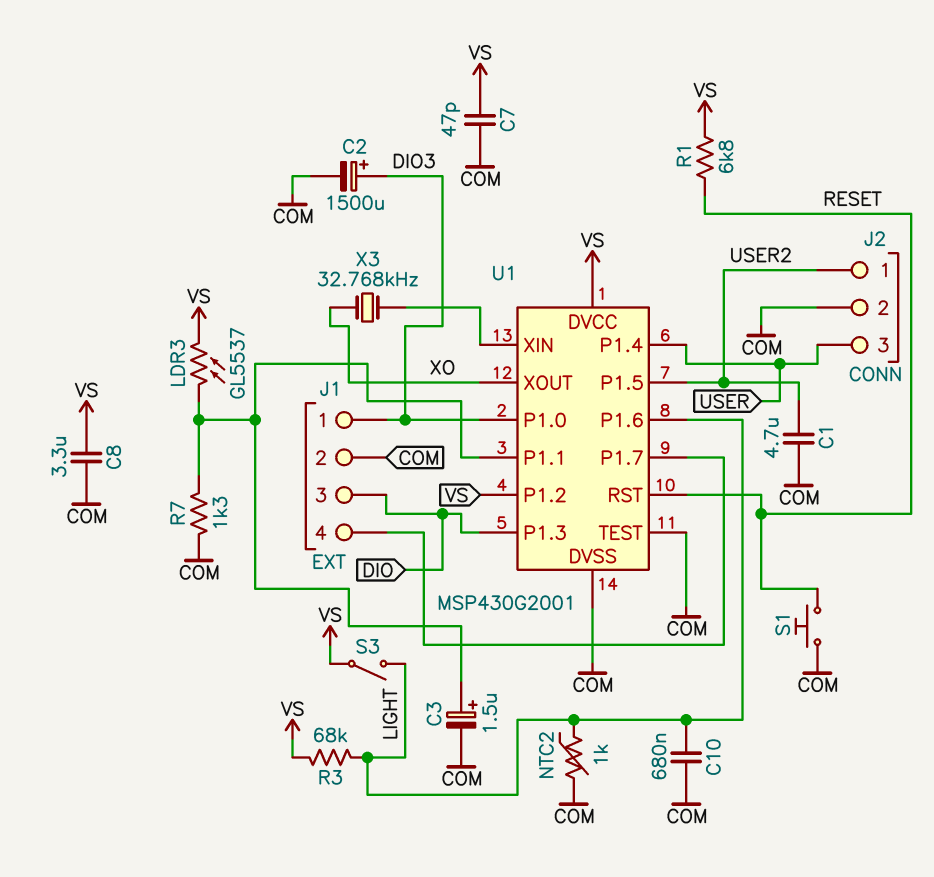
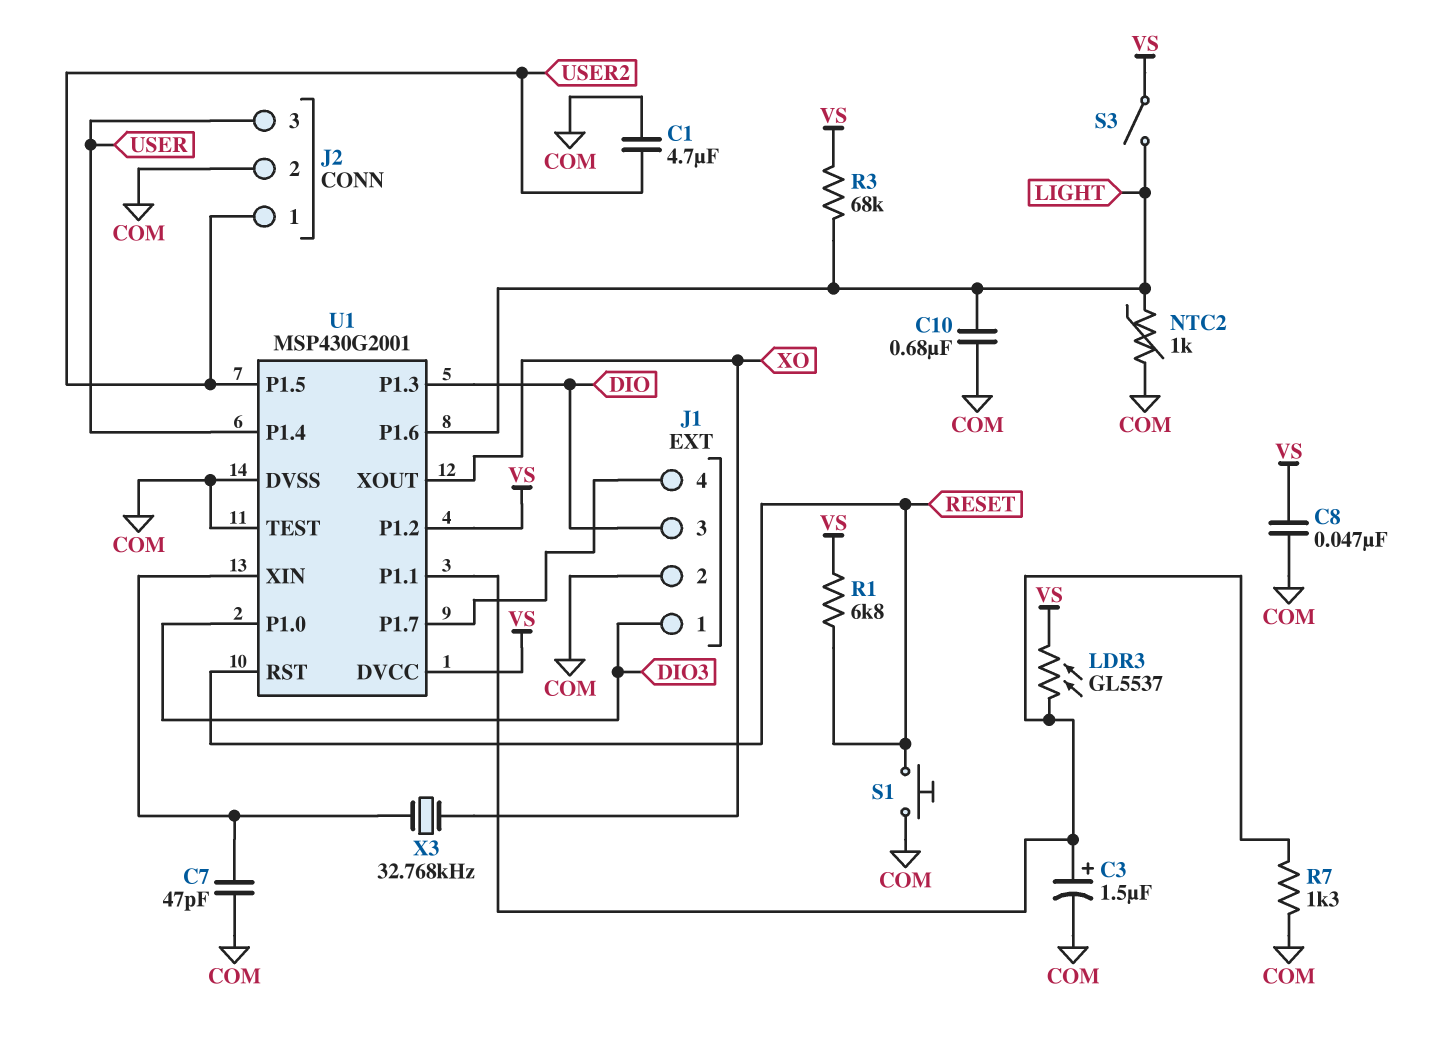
C2: 1500uF (plus DIO3, minus COM) -> none
C7: 47pF (COM, VS) -> 47pF (COM, U1/XIN)
C8: 3.3uF (COM, VS) -> 47nF (COM, VS)

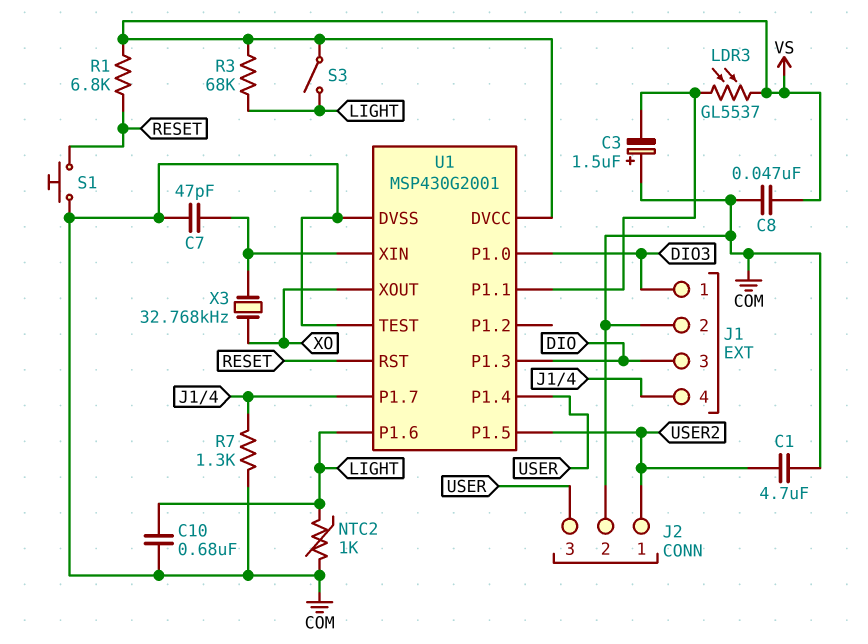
C3: 1.5uF (plus U1/P1.1, minus COM) -> 1.5uF (plus COM, minus U1/P1.1)
R7: 1.3k (COM, U1/P1.1) -> 1.3k (COM, J1/4)
U1 pin P1.2: VS -> none

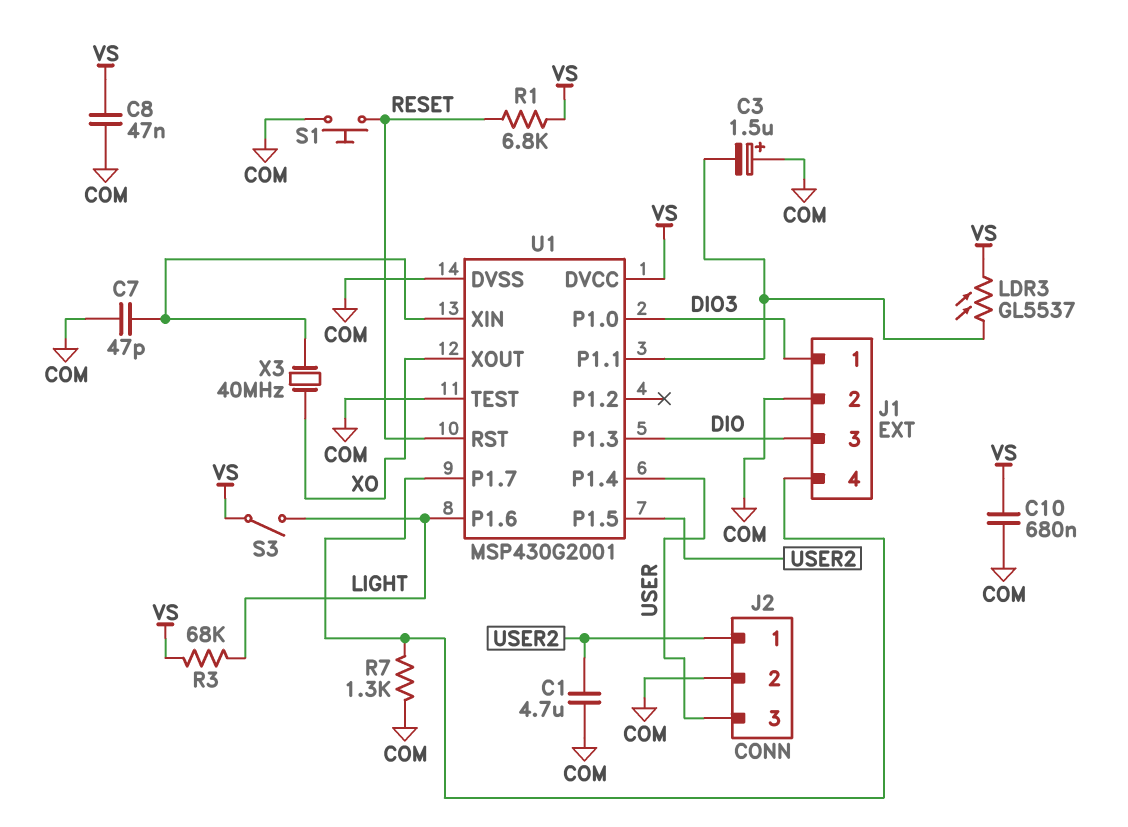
C10: 680nF (COM, LIGHT) -> 680nF (COM, VS)
NTC2: 1k (COM, LIGHT) -> none
X3: 32.768kHz (U1/XIN, XO) -> 40MHz (U1/XIN, XO)

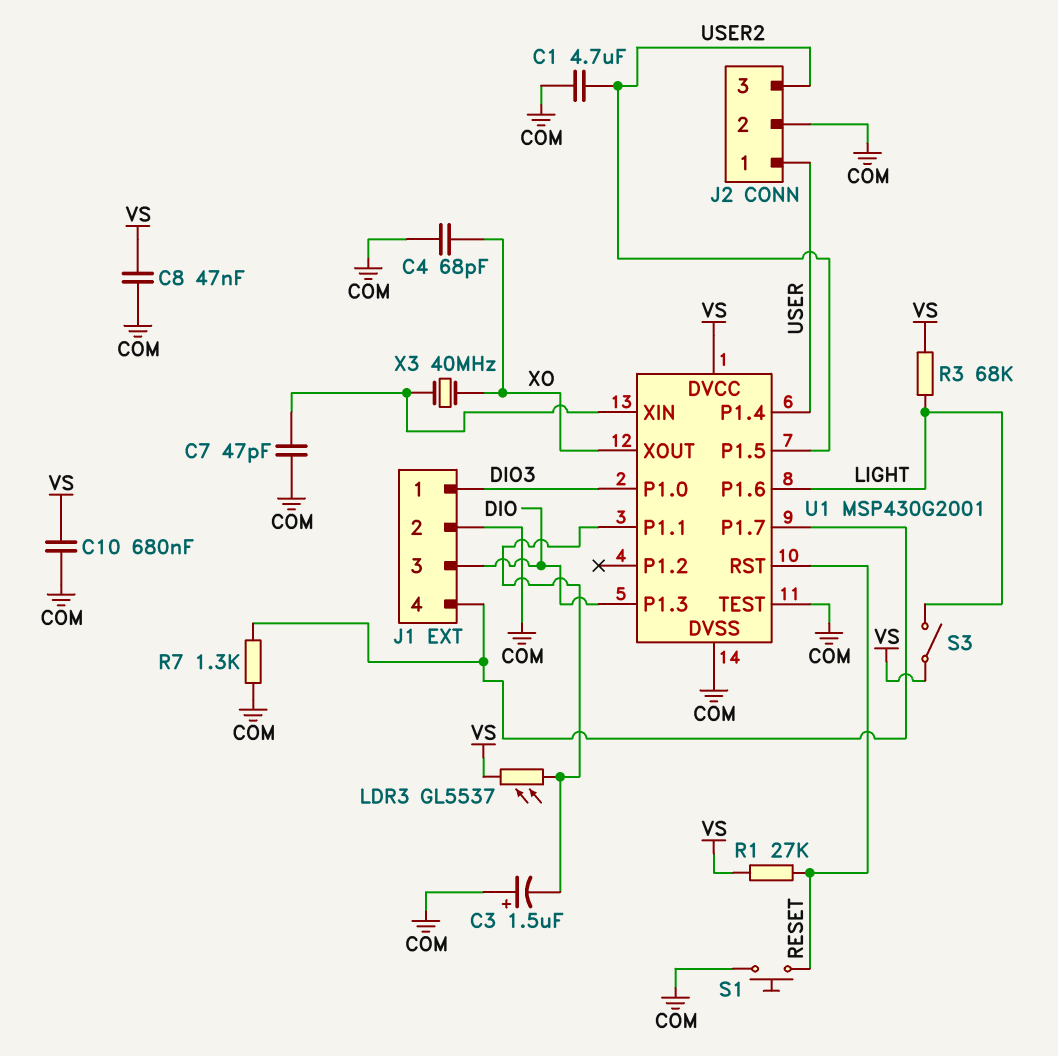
C4: none -> 68pF (COM, XO)
J2 pin 1: USER2 -> USER
J2 pin 3: USER -> USER2
R1: 6.8k (RESET, VS) -> 27k (RESET, VS)

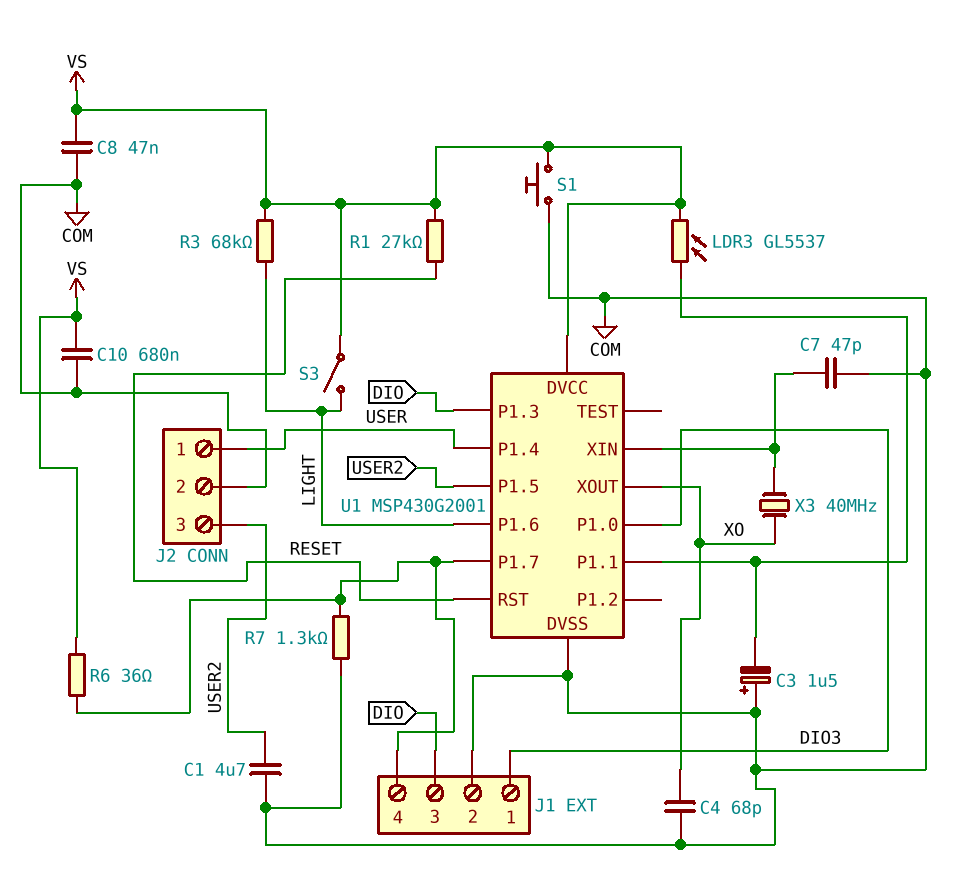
R6: none -> 36 (J1/4, VS)
S1: button (COM, RESET) -> button (COM, VS)
U1 pin TEST: COM -> none

